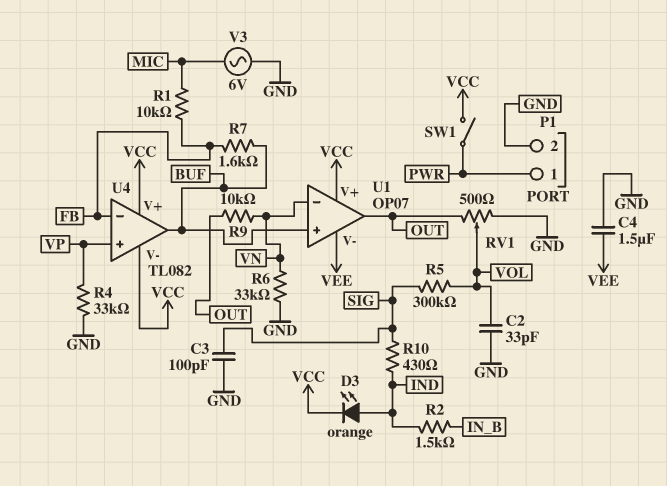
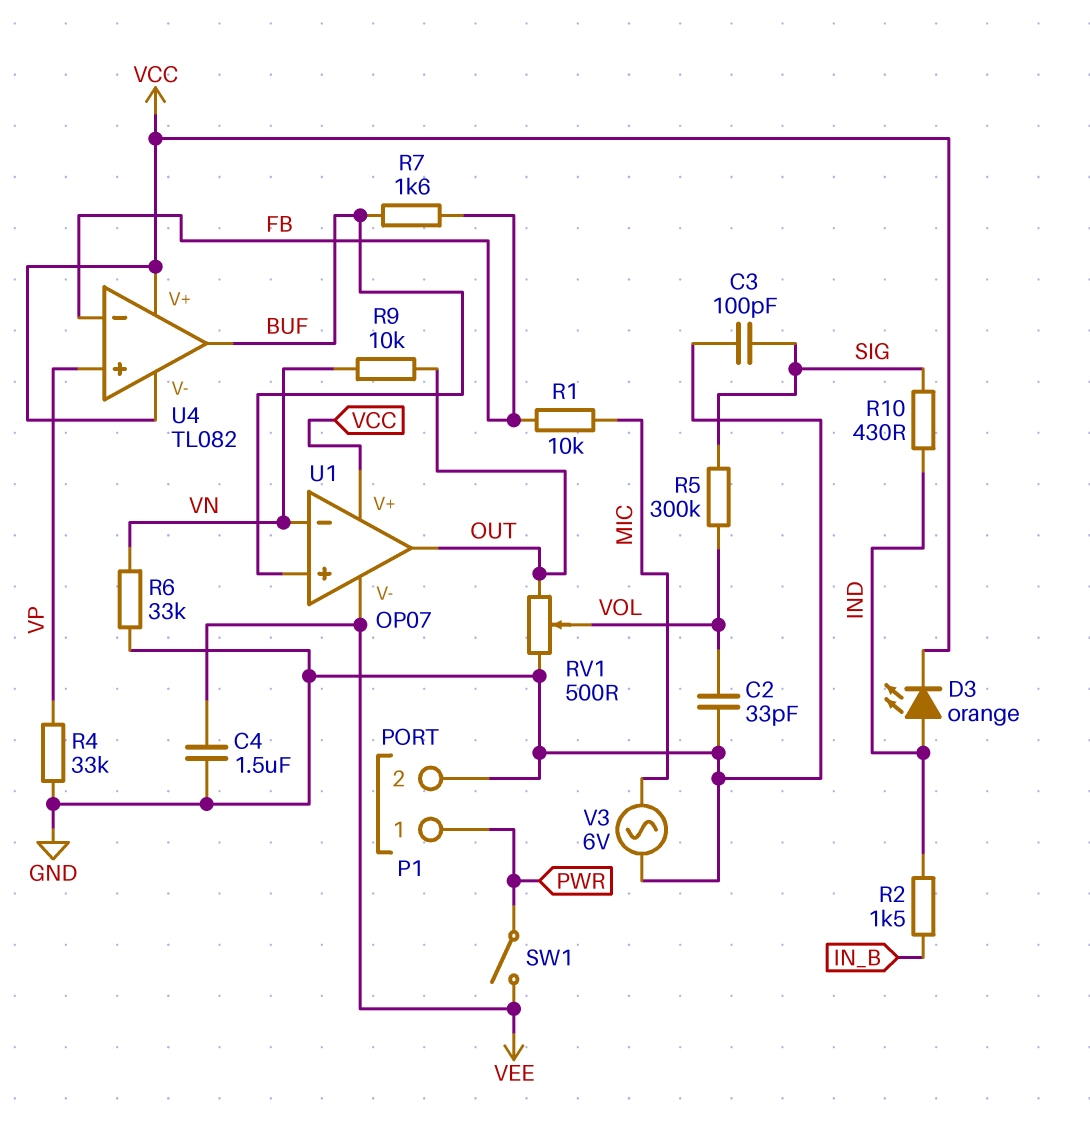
SW1: switch (PWR, VCC) -> switch (PWR, VEE)

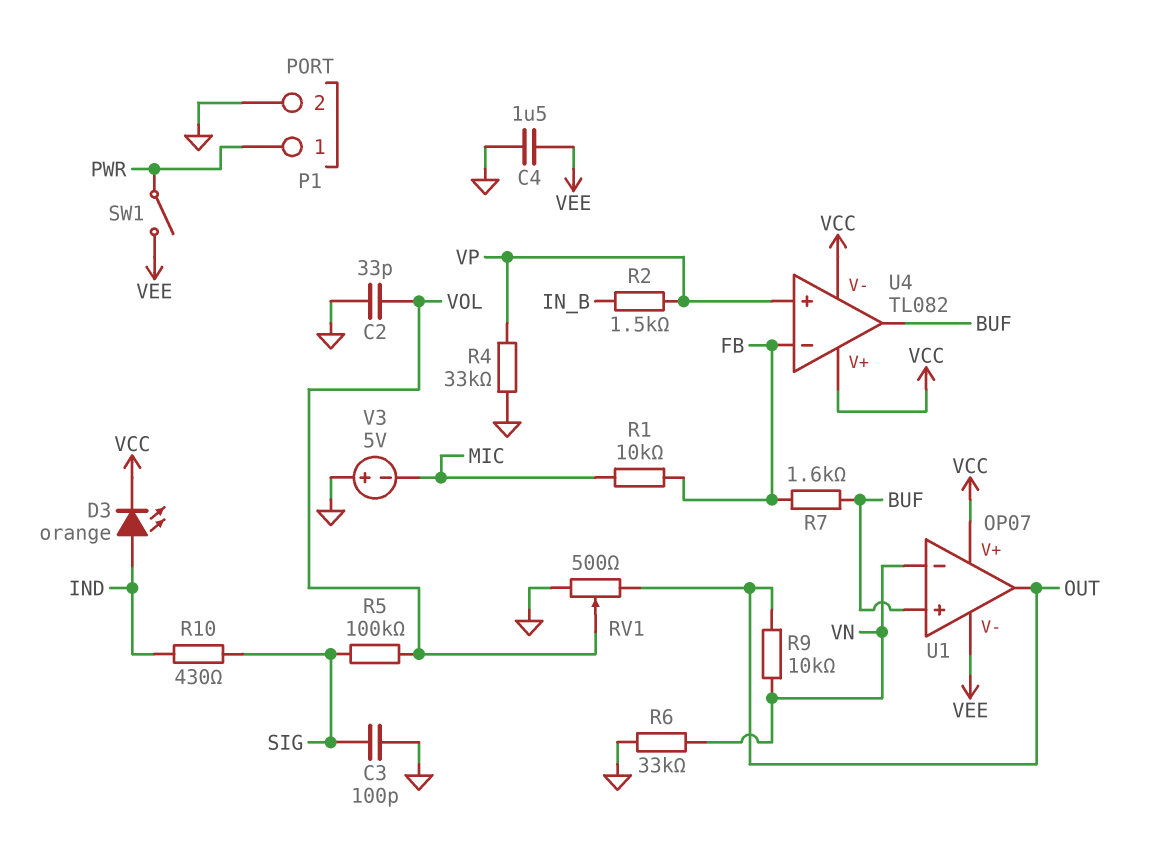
R2: 1.5k (IND, IN_B) -> 1.5k (IN_B, VP)
R5: 300k (SIG, VOL) -> 100k (SIG, VOL)
V3: AC 6V (GND, MIC) -> 5V (plus GND, minus MIC)

